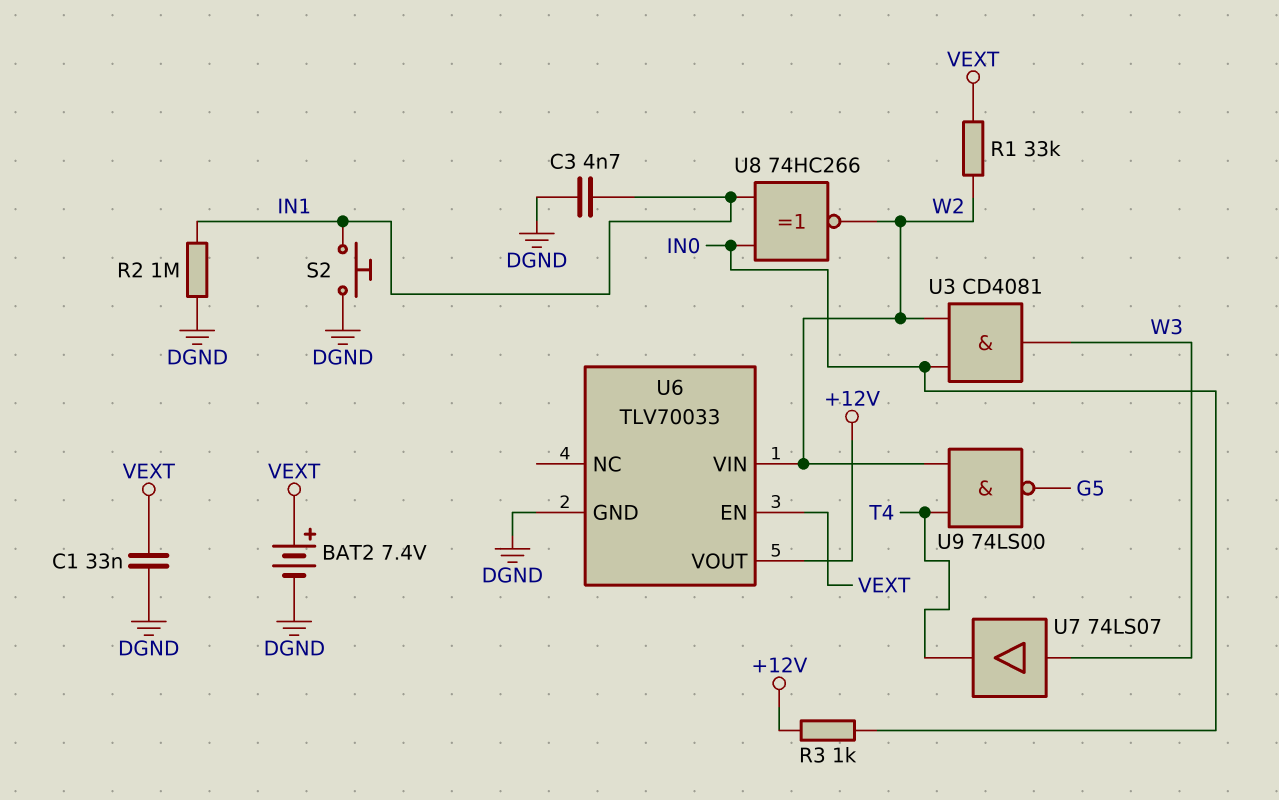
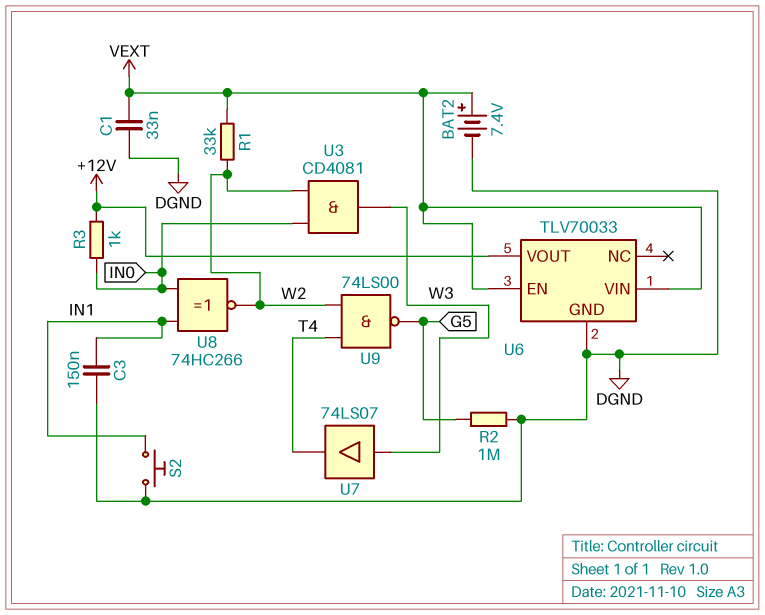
C3: 4.7nF (DGND, IN1) -> 150nF (DGND, IN1)
R2: 1M (DGND, IN1) -> 1M (DGND, G5)
U6 pin VIN: W2 -> VEXT

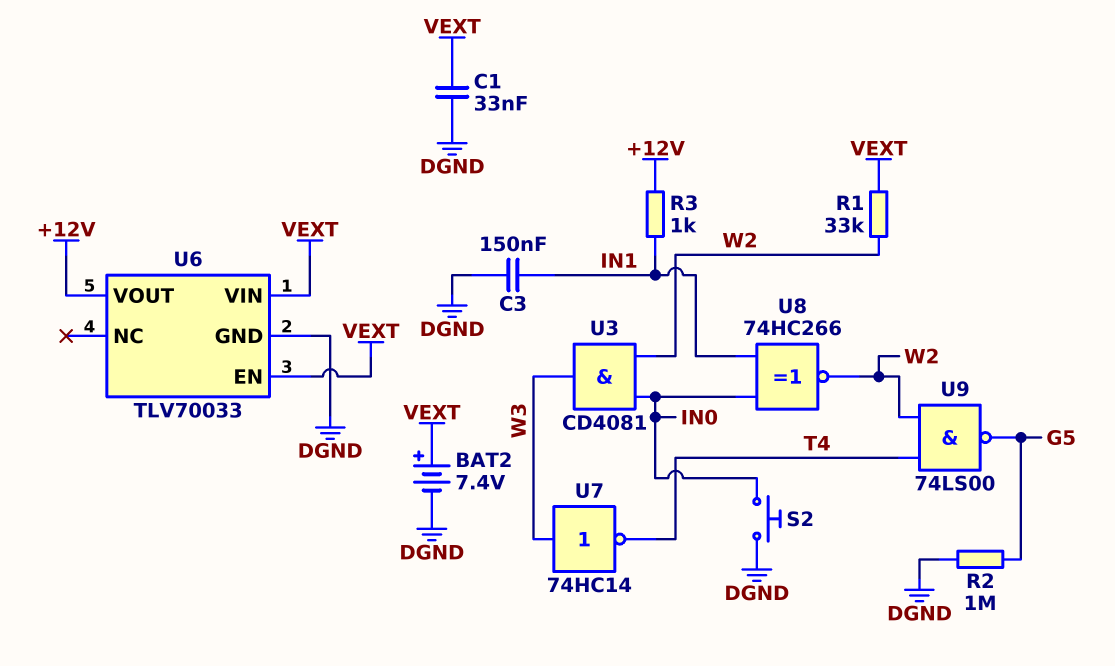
R3: 1k (+12V, IN0) -> 1k (+12V, IN1)
S2: button (DGND, IN1) -> button (DGND, IN0)
U7: buffer 74LS07 (in W3, out T4) -> NOT 74HC14 (in W3, out T4)

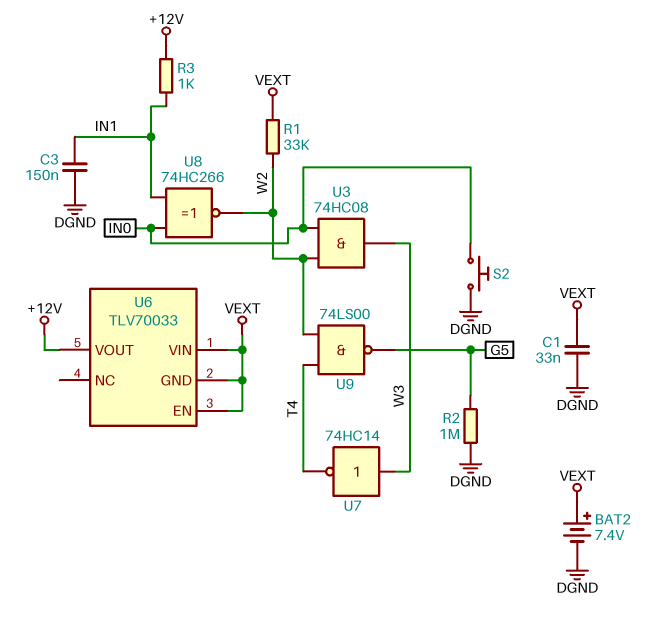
U3: AND CD4081 (in IN0, in W2, out W3) -> AND 74HC08 (in IN0, in W2, out W3)
U6 pin GND: DGND -> VEXT

